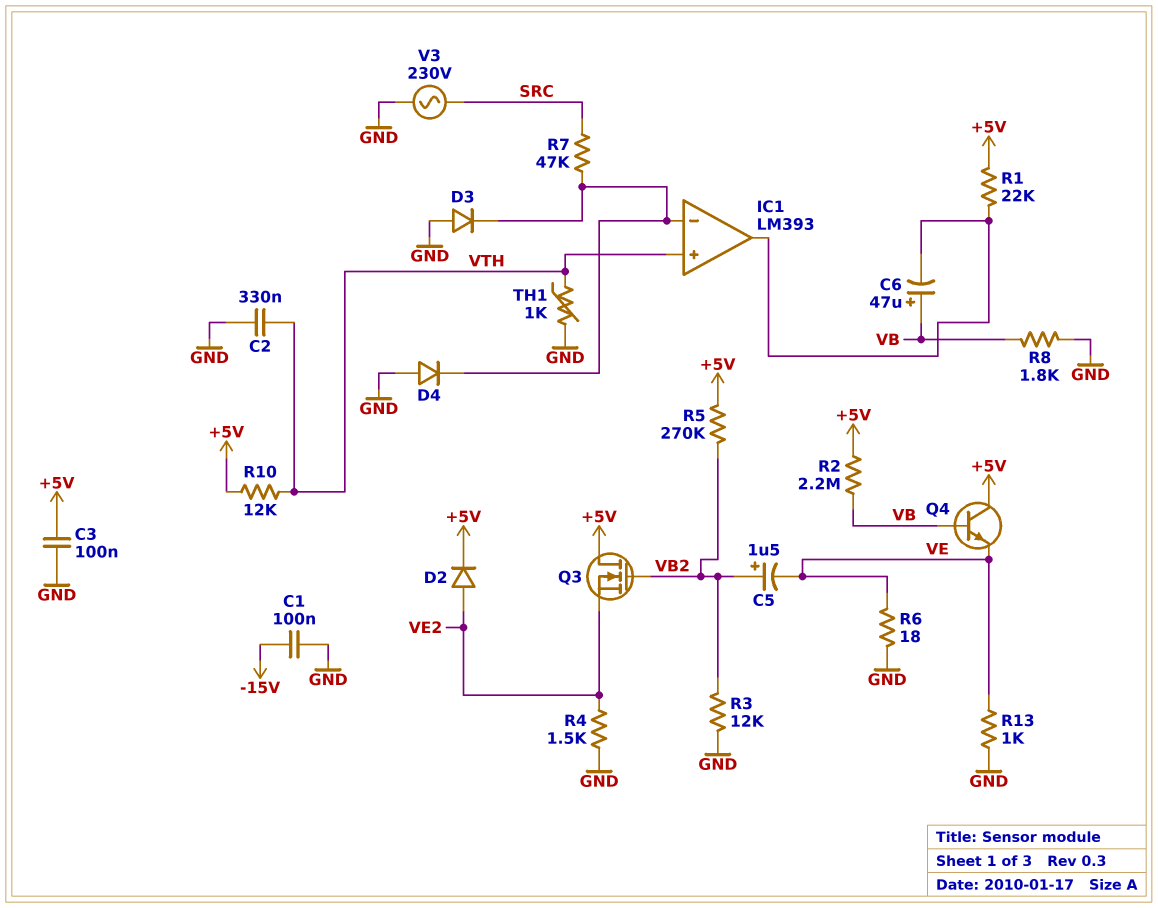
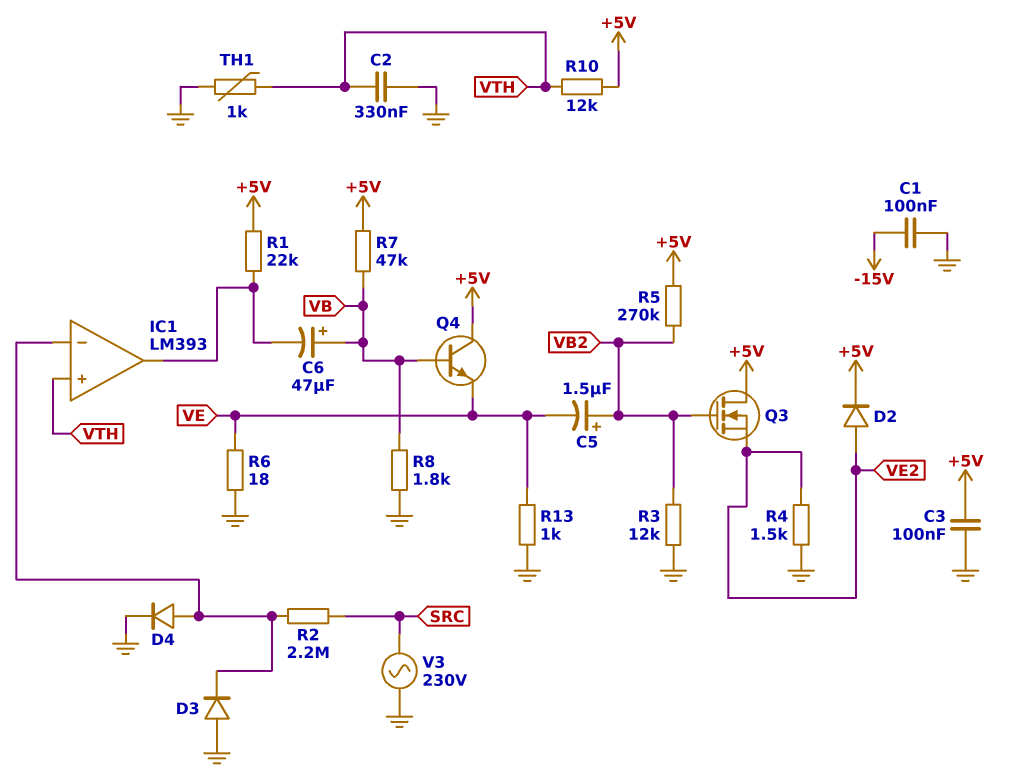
D4: diode (A GND, K IC1/in-) -> diode (A IC1/in-, K GND)
R2: 2.2M (+5V, VB) -> 2.2M (IC1/in-, SRC)
R7: 47k (IC1/in-, SRC) -> 47k (+5V, VB)

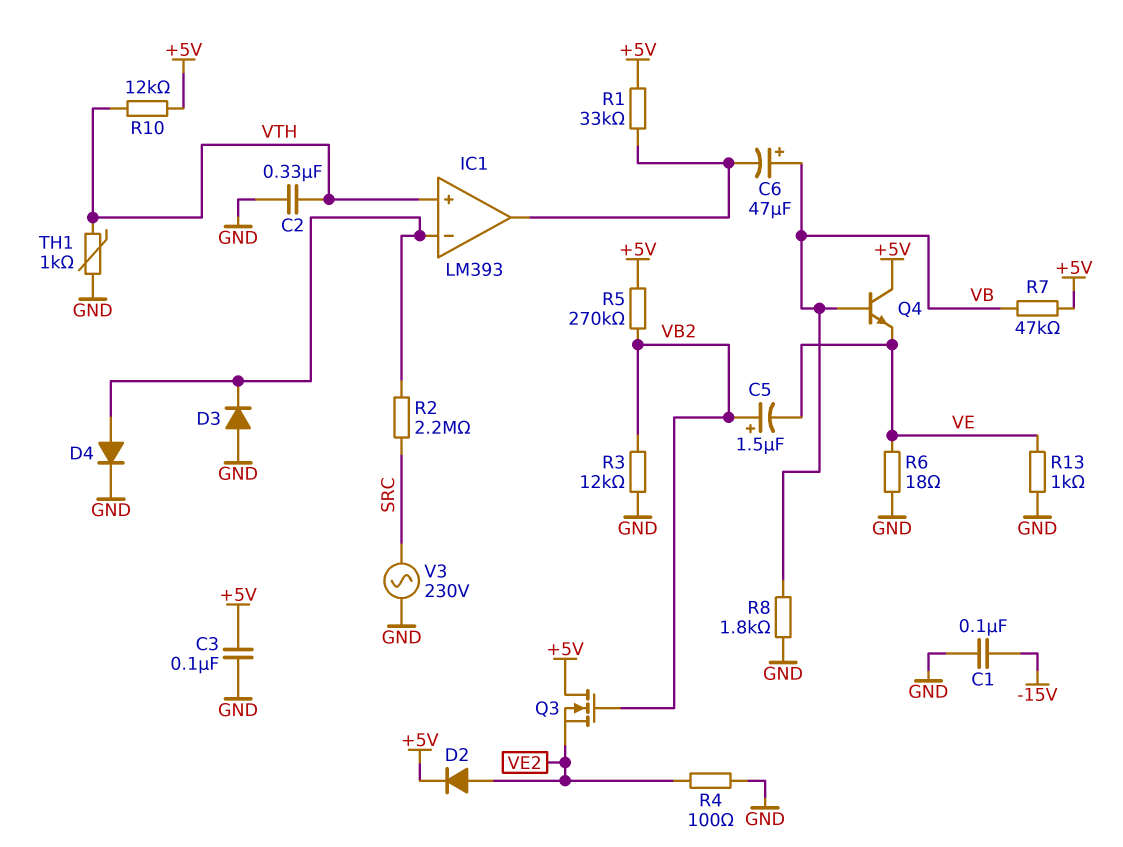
R1: 22k (+5V, IC1/out) -> 33k (+5V, IC1/out)
R4: 1.5k (GND, VE2) -> 100 (GND, VE2)

